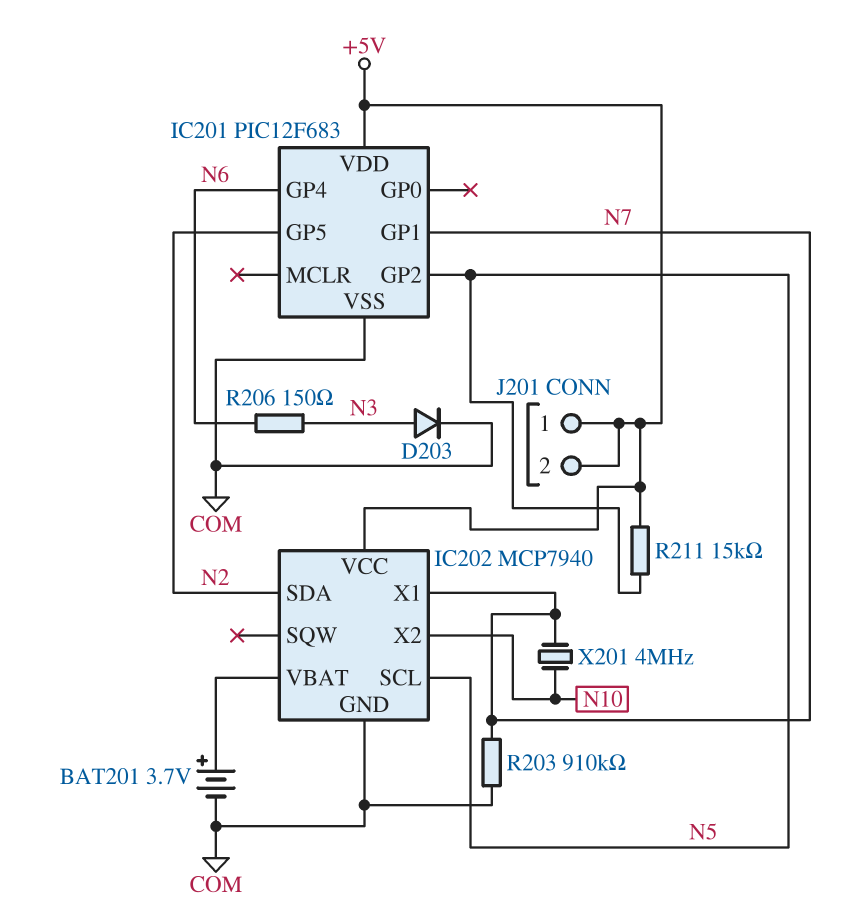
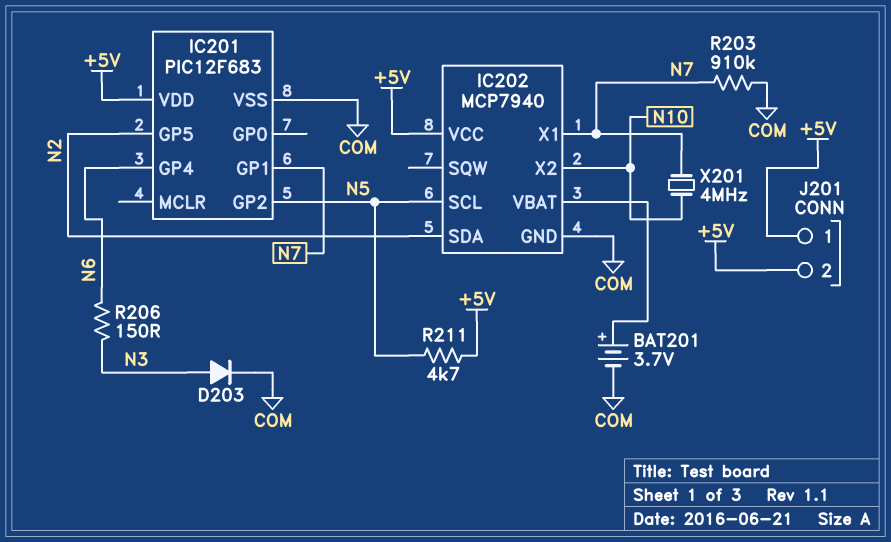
R211: 15k (+5V, N5) -> 4.7k (+5V, N5)

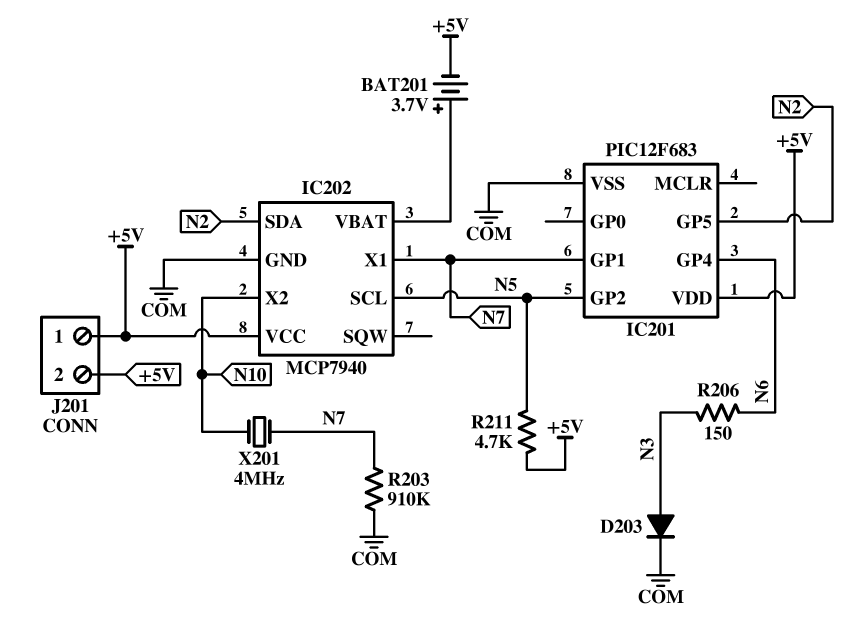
BAT201: 3.7V (plus IC202/VBAT, minus COM) -> 3.7V (plus IC202/VBAT, minus +5V)

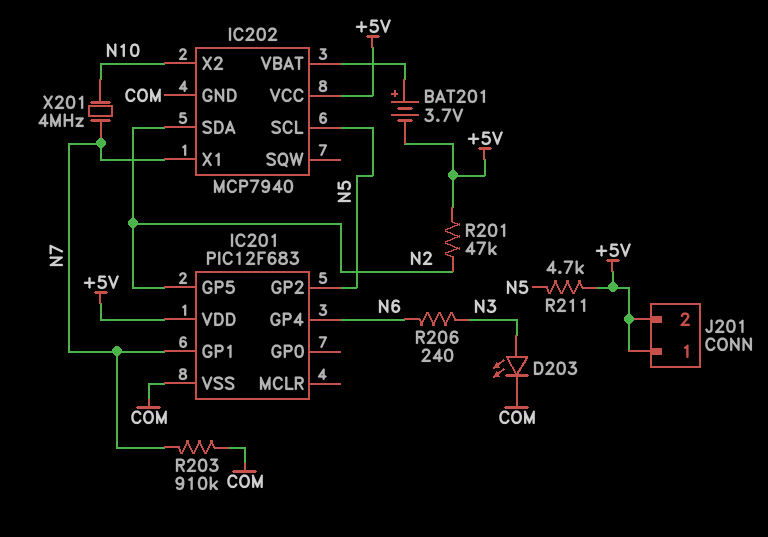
D203: diode (A N3, K COM) -> LED (A N3, K COM)
R201: none -> 47k (+5V, N2)
R206: 150 (N3, N6) -> 240 (N3, N6)

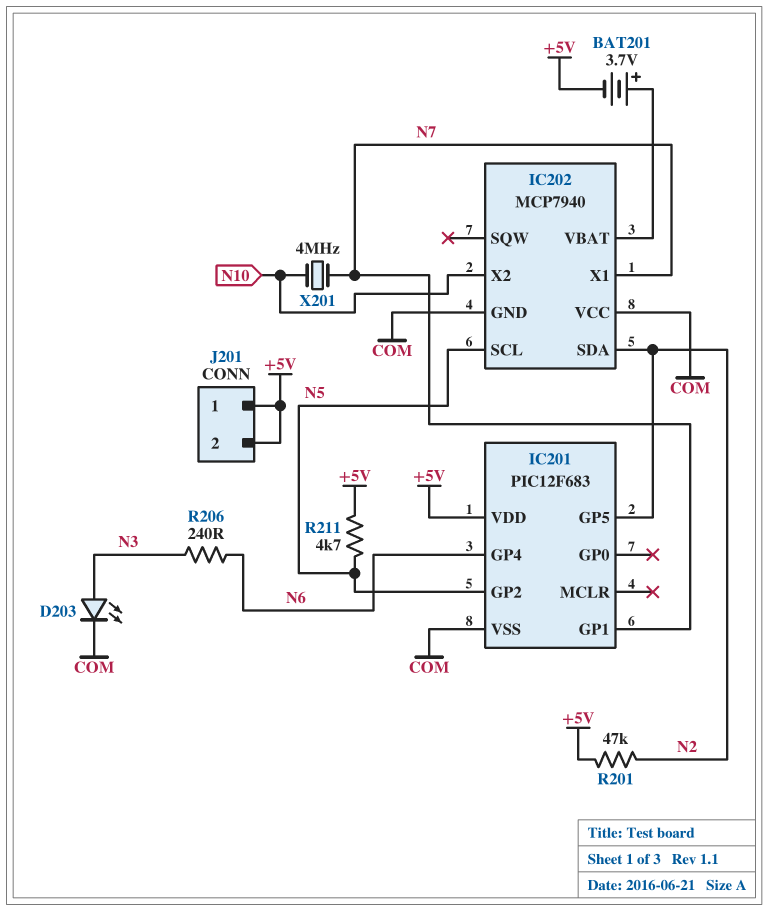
IC202 pin VCC: +5V -> COM
R203: 910k (COM, N7) -> none

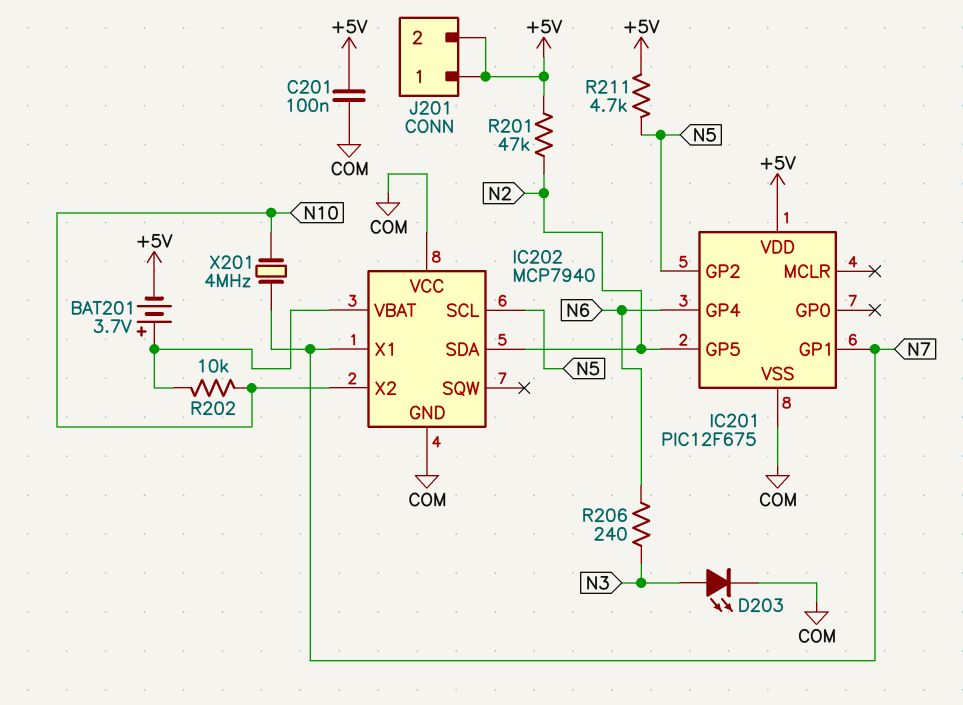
C201: none -> 100nF (+5V, COM)
IC201: PIC12F683 -> PIC12F675
R202: none -> 10k (IC202/VBAT, N10)

